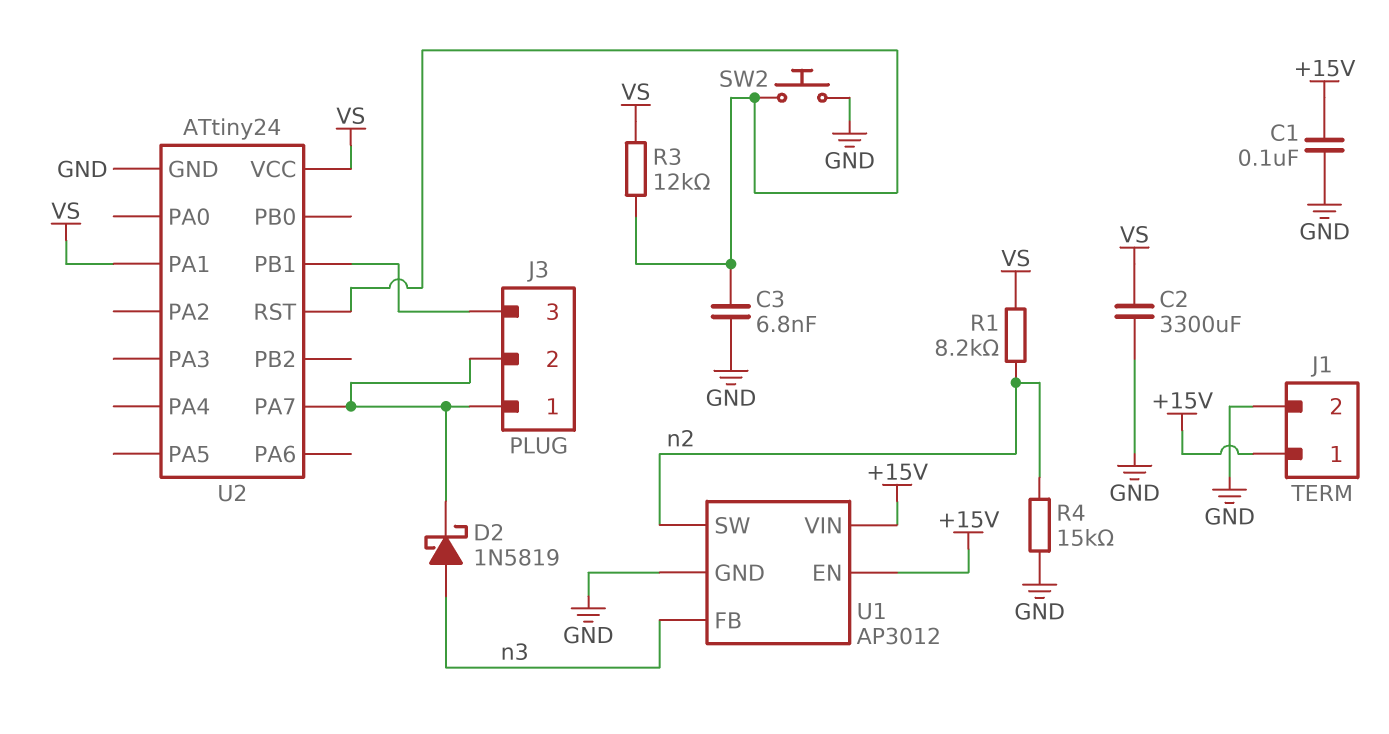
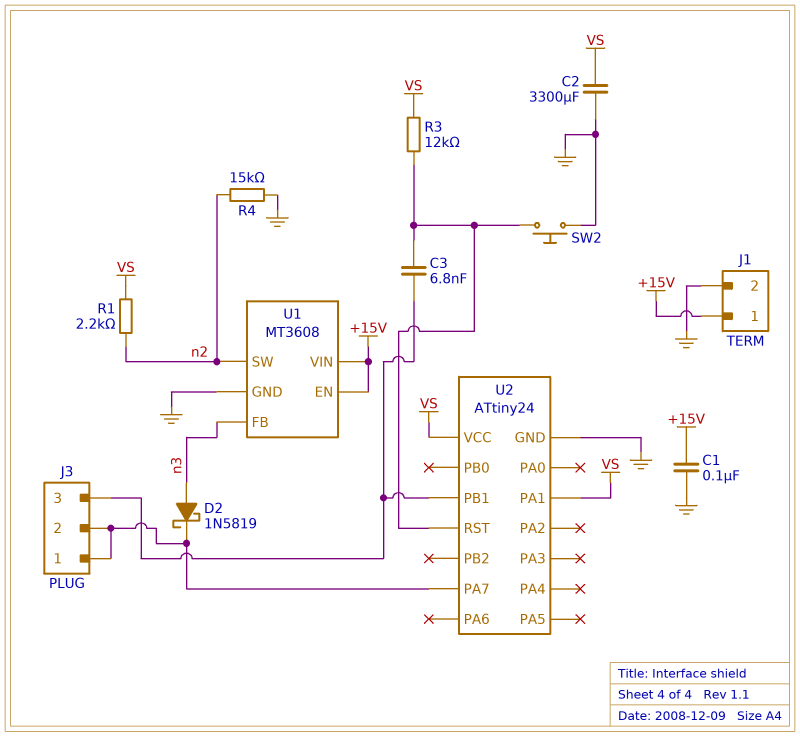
C3: 6.8nF (GND, U2/RST) -> 6.8nF (J3/3, U2/RST)
R1: 8.2k (VS, n2) -> 2.2k (VS, n2)
U1: AP3012 -> MT3608

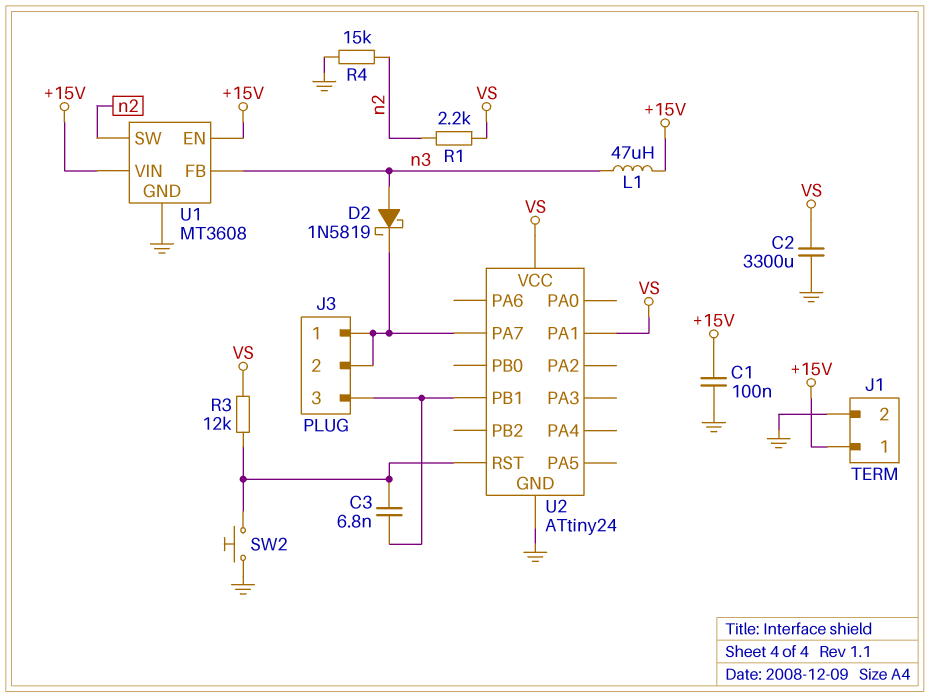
L1: none -> 47uH (+15V, n3)

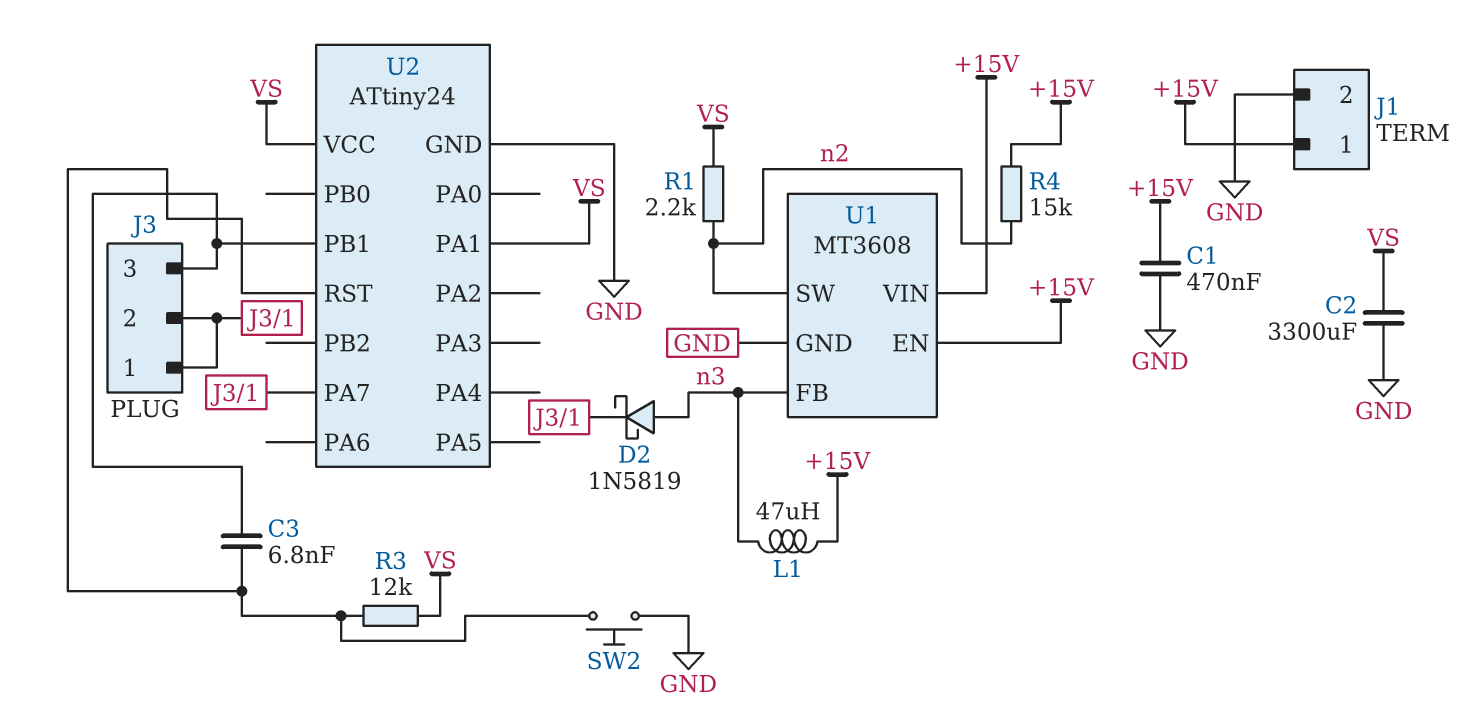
C1: 100nF (+15V, GND) -> 470nF (+15V, GND)
R4: 15k (GND, n2) -> 15k (+15V, n2)

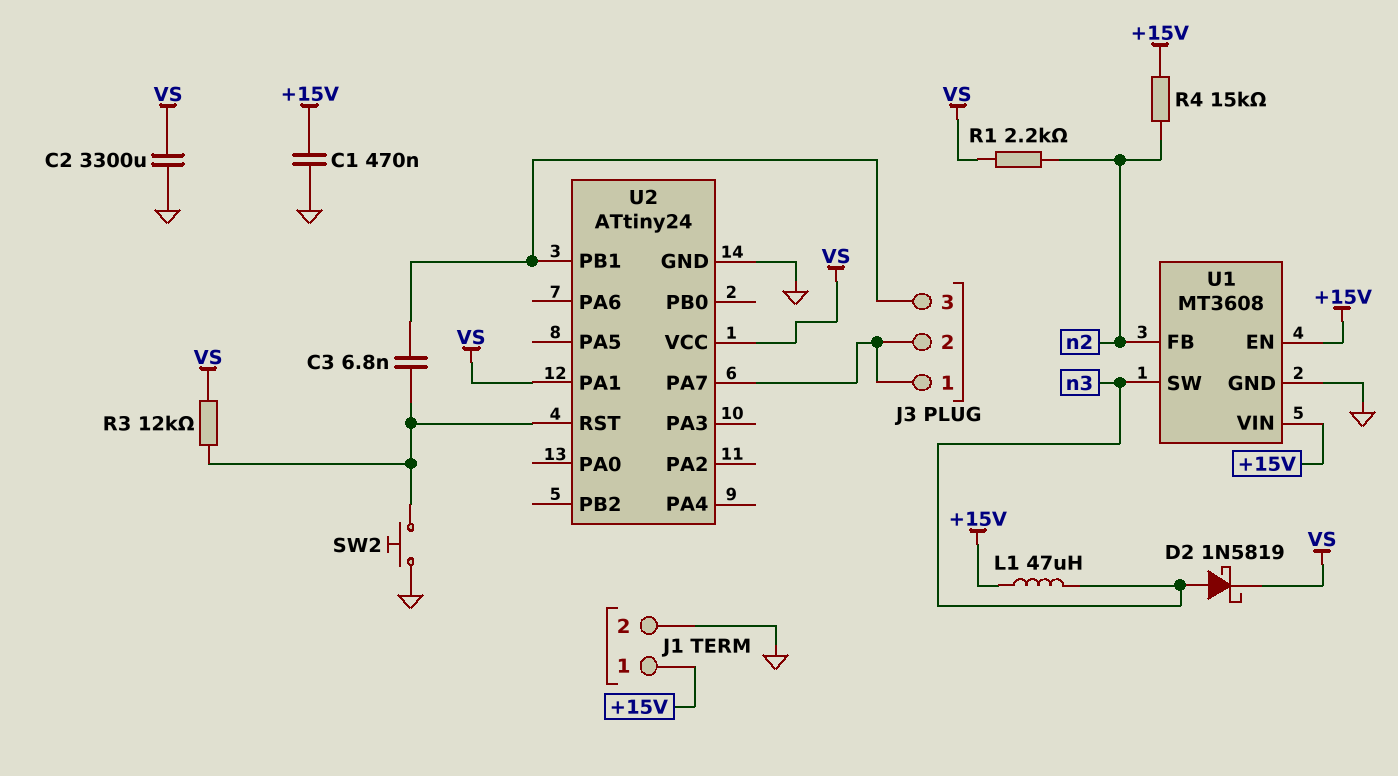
D2: schottky 1N5819 (A n3, K J3/1) -> schottky 1N5819 (A n3, K VS)
U1 pin FB: n3 -> n2
U1 pin SW: n2 -> n3

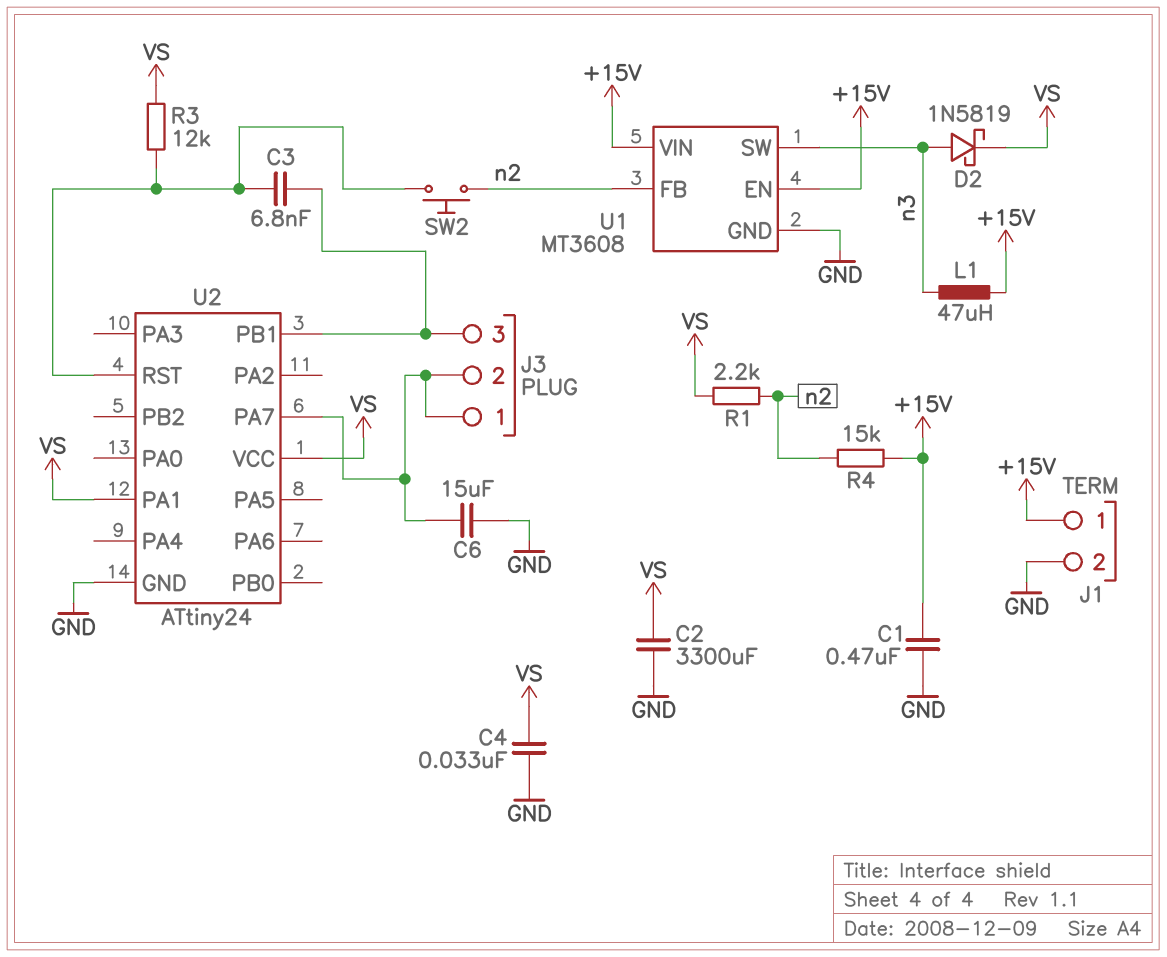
C4: none -> 33nF (GND, VS)
C6: none -> 15uF (GND, J3/1)
SW2: button (GND, U2/RST) -> button (U2/RST, n2)

